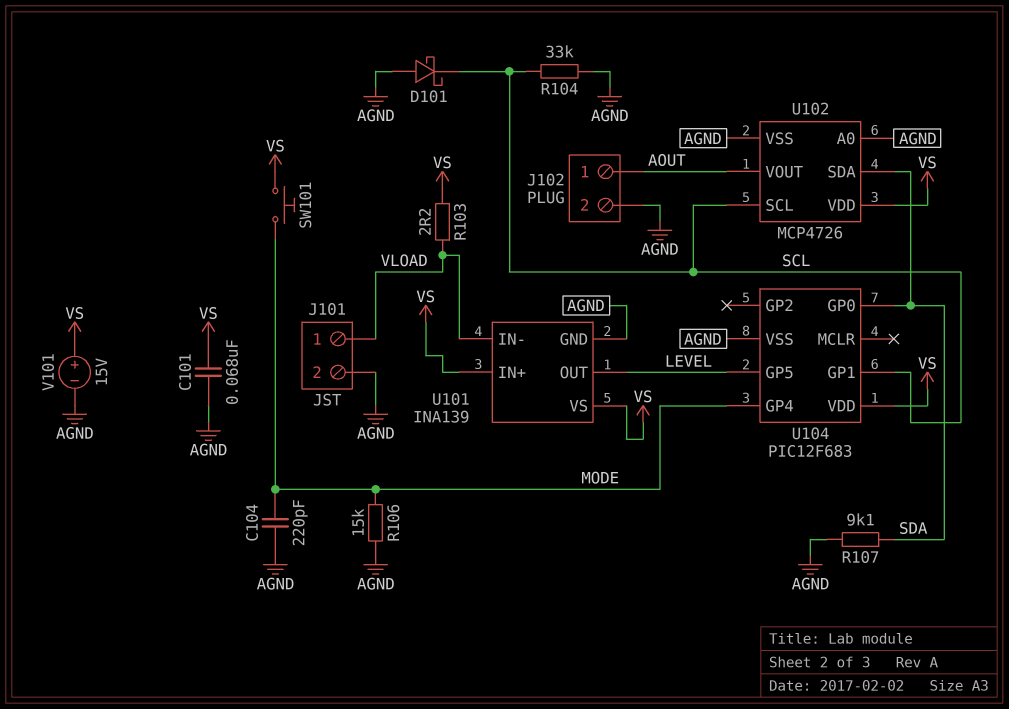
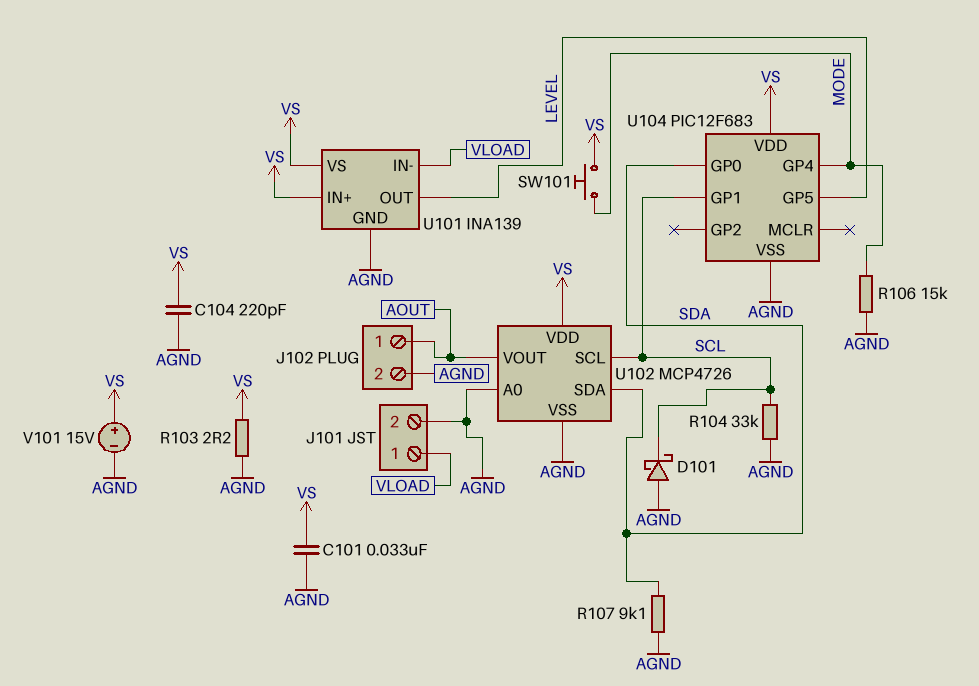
C101: 68nF (AGND, VS) -> 33nF (AGND, VS)
C104: 220pF (AGND, MODE) -> 220pF (AGND, VS)
R103: 2.2 (VLOAD, VS) -> 2.2 (AGND, VS)

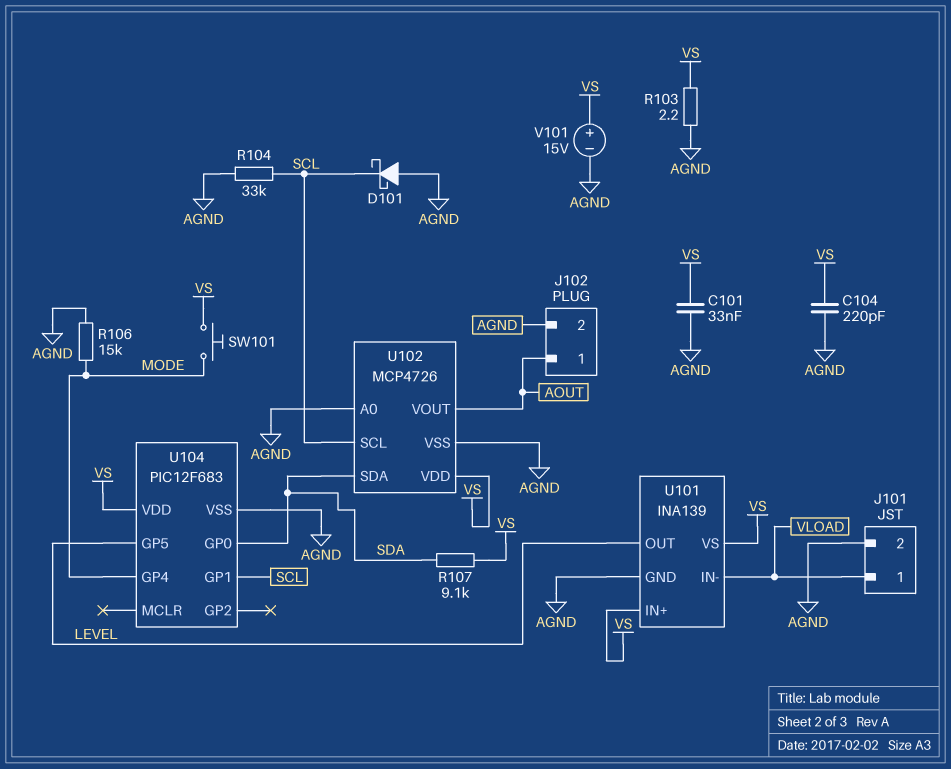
R107: 9.1k (AGND, SDA) -> 9.1k (SDA, VS)

